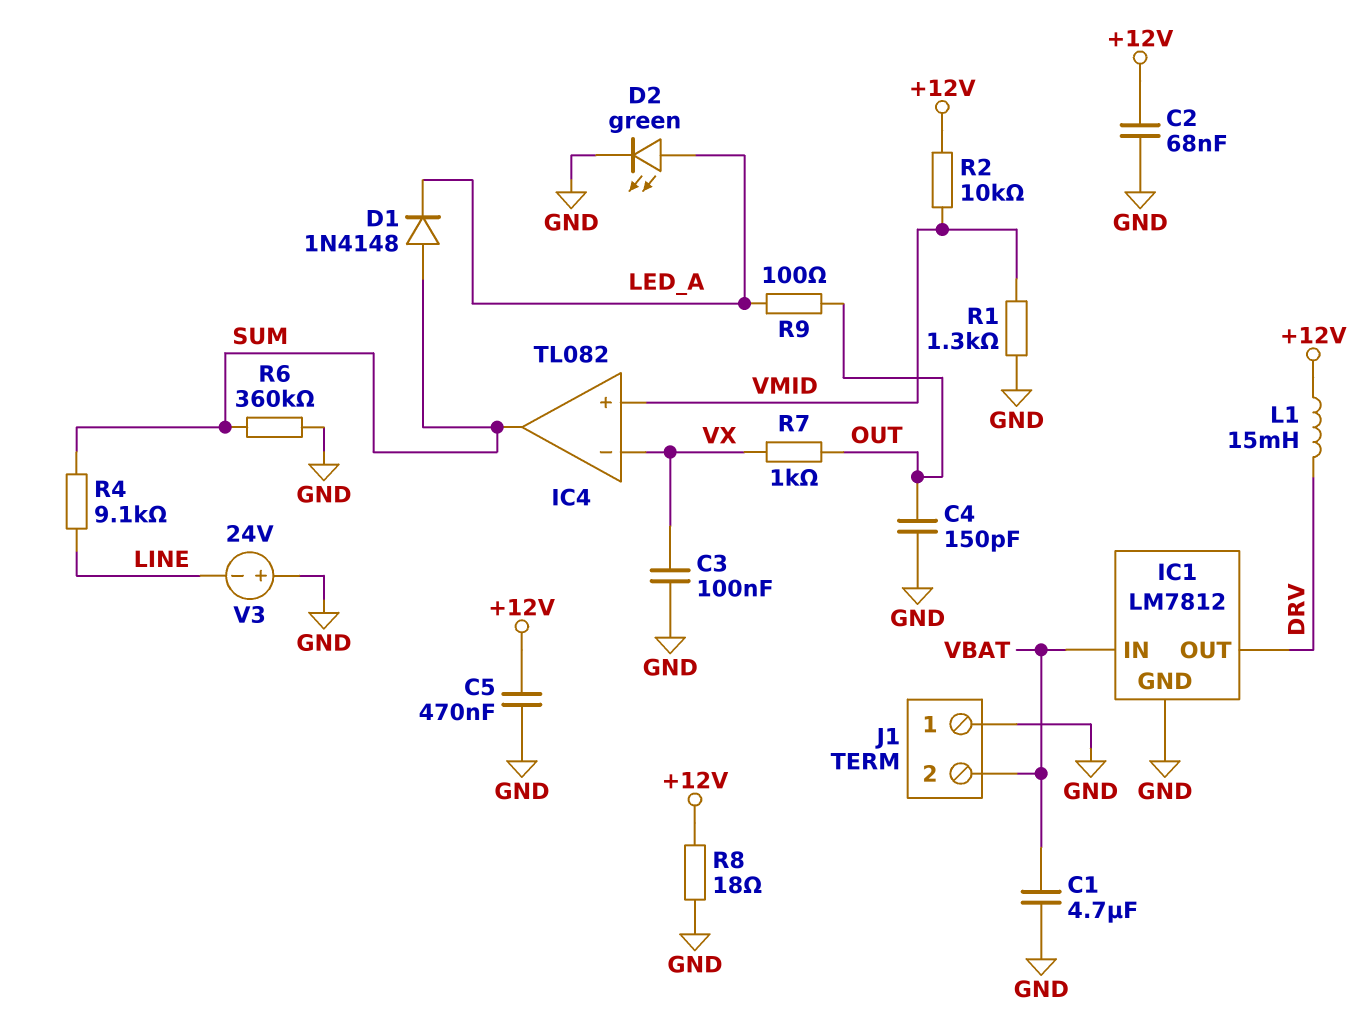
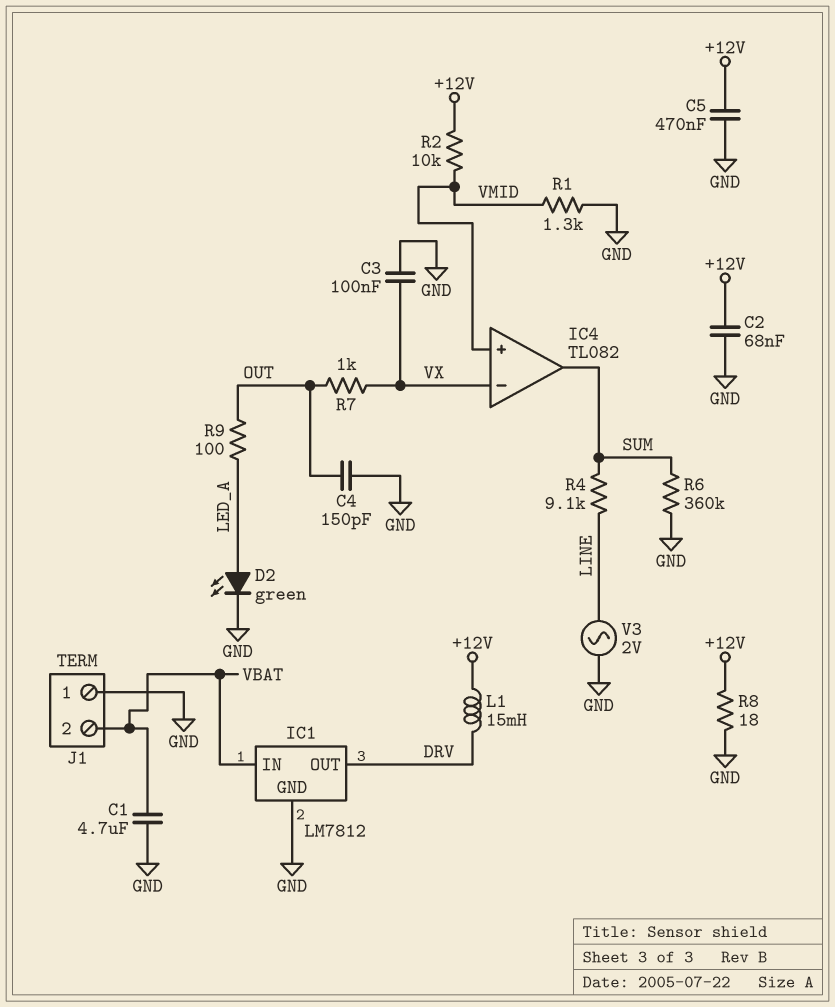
D1: diode 1N4148 (A SUM, K LED_A) -> none
V3: 24V (plus GND, minus LINE) -> AC 2V (GND, LINE)

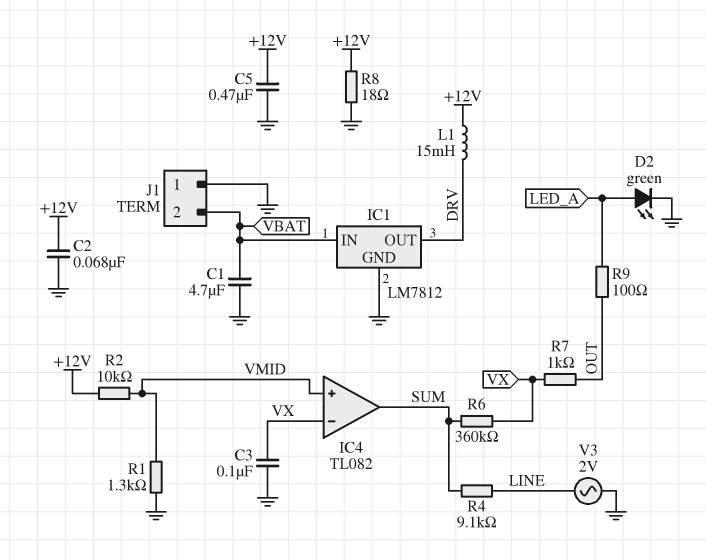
C4: 150pF (GND, OUT) -> none
R6: 360k (GND, SUM) -> 360k (SUM, VX)

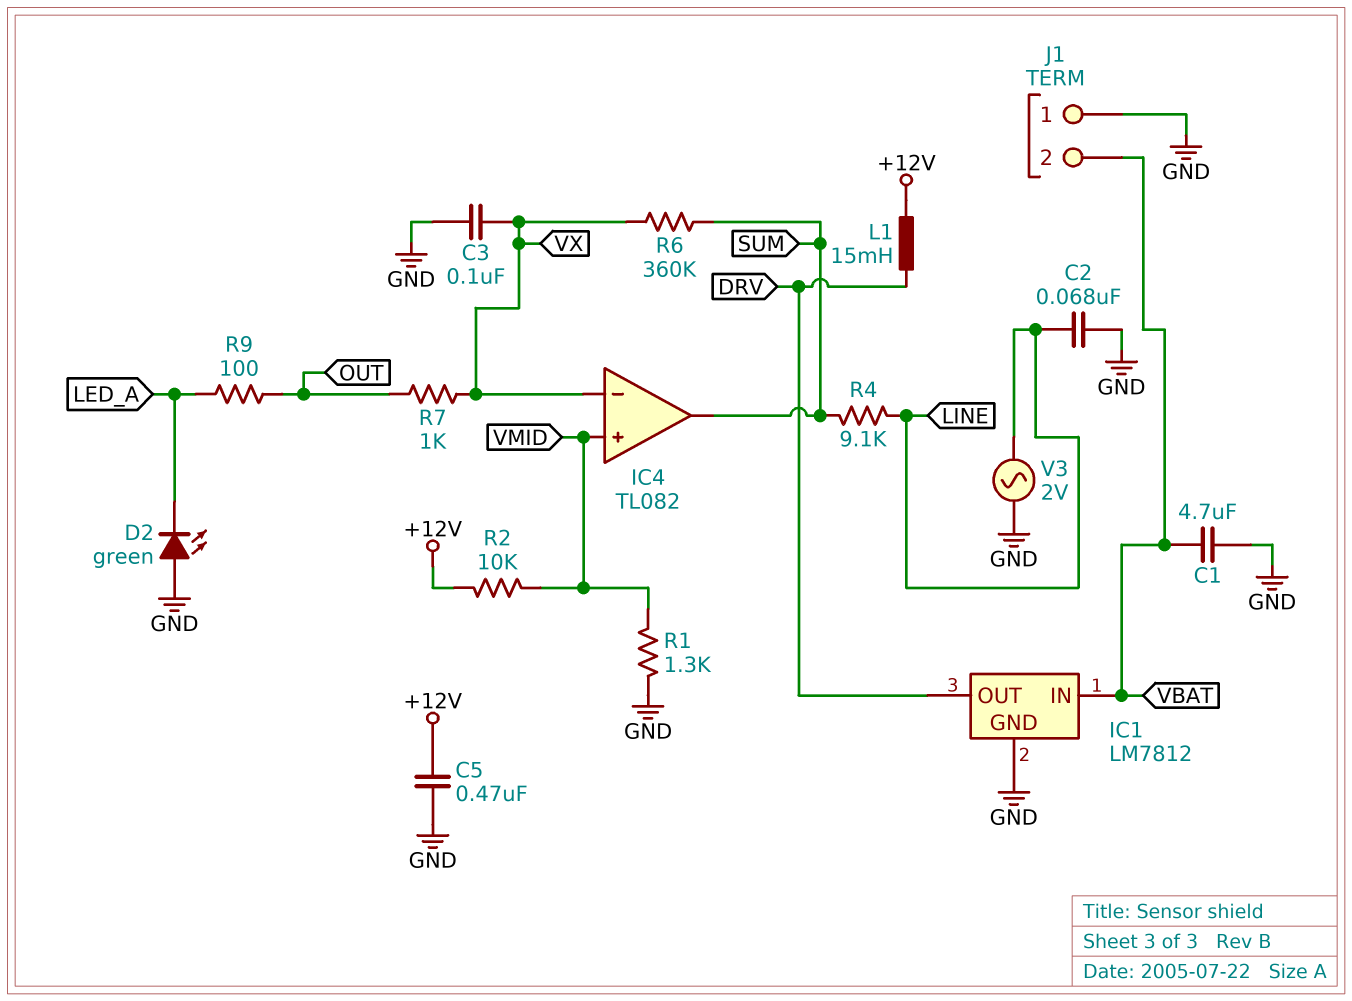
C2: 68nF (+12V, GND) -> 68nF (GND, LINE)
D2: LED green (A LED_A, K GND) -> LED green (A GND, K LED_A)
R8: 18 (+12V, GND) -> none

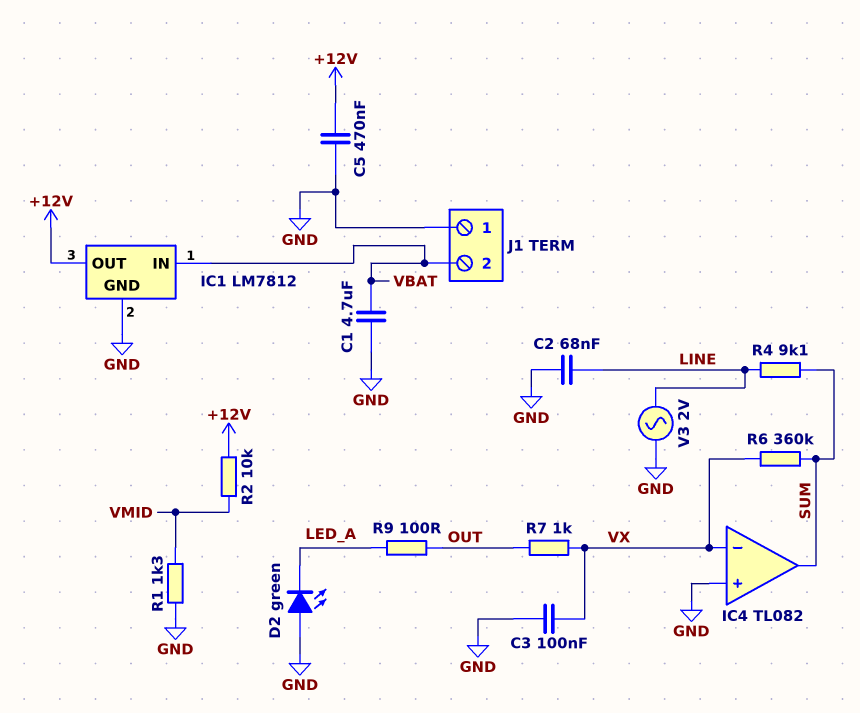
IC1 pin OUT: DRV -> +12V
IC4 pin in+: VMID -> GND
L1: 15mH (+12V, DRV) -> none

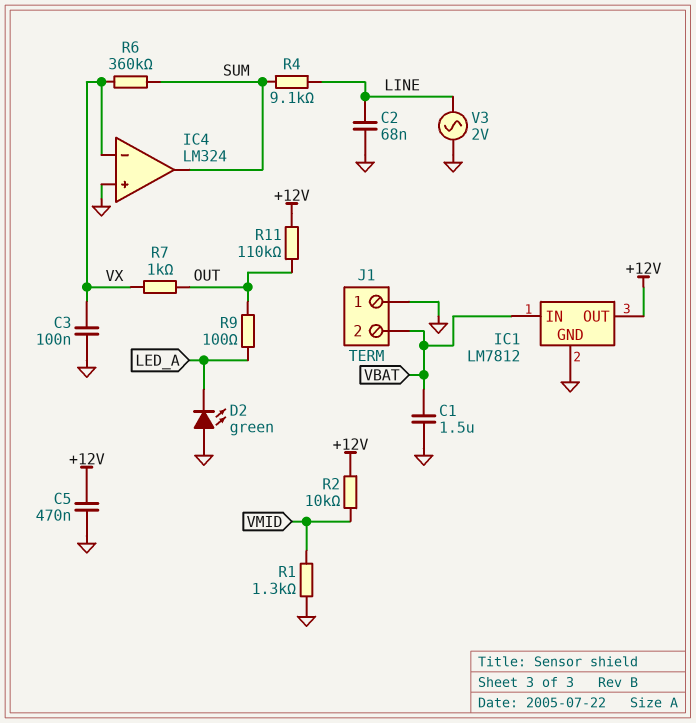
C1: 4.7uF (GND, VBAT) -> 1.5uF (GND, VBAT)
IC4: TL082 -> LM324
R11: none -> 110k (+12V, OUT)

